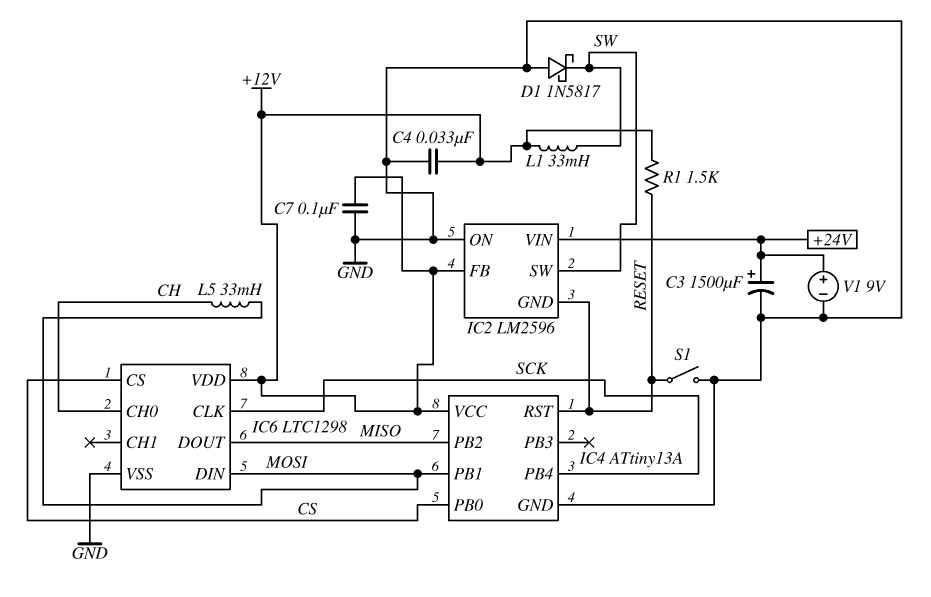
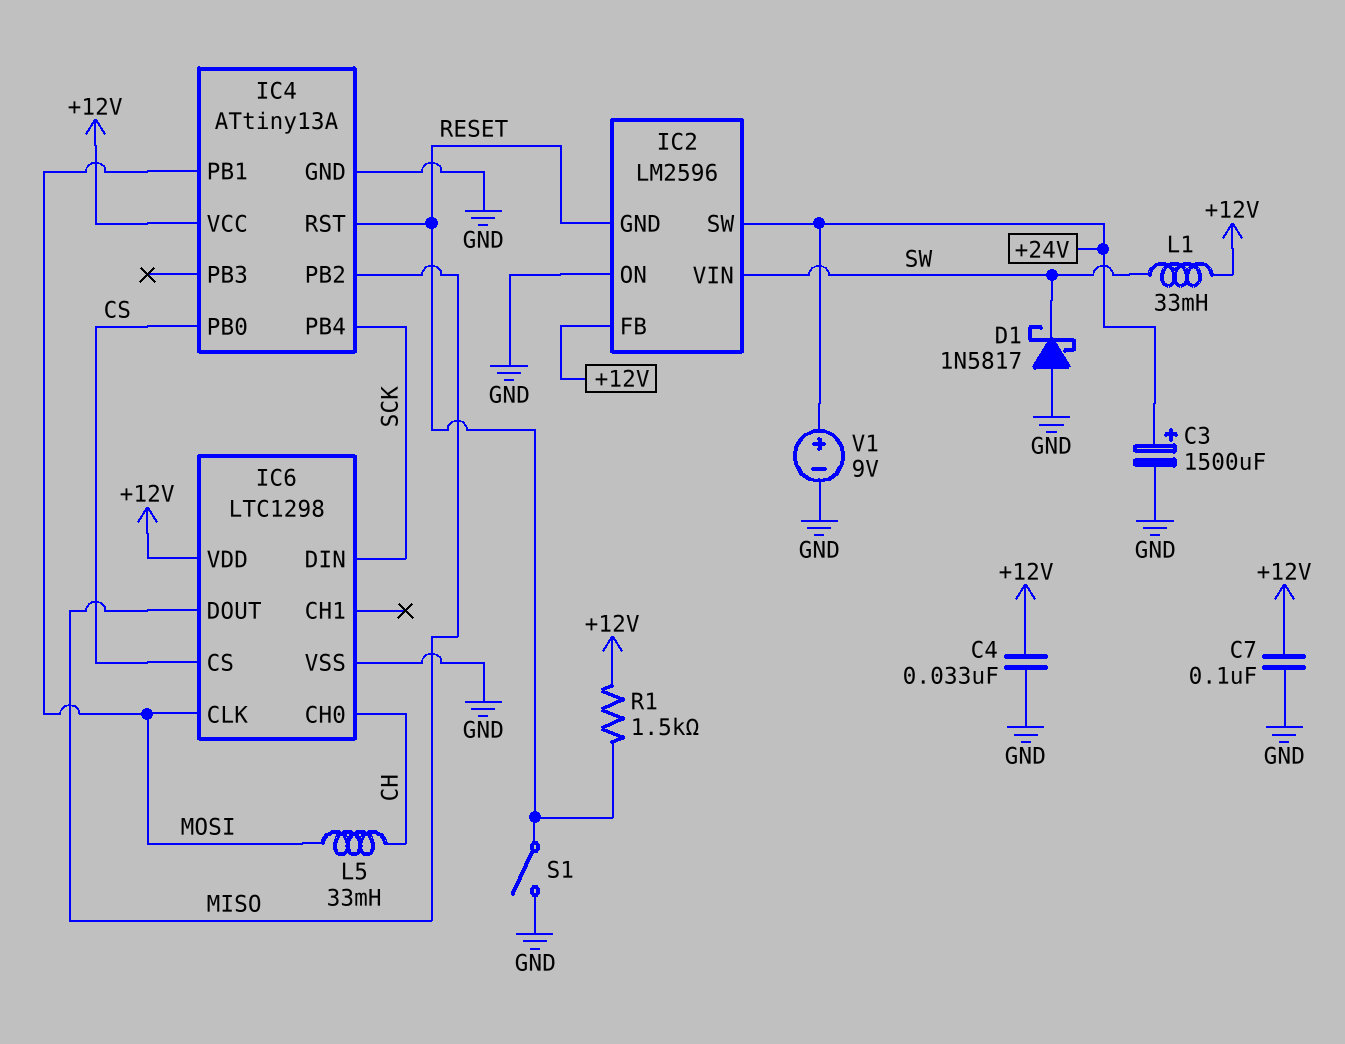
IC2 pin SW: SW -> +24V
IC2 pin VIN: +24V -> SW
IC6 pin CLK: SCK -> MOSI
IC6 pin DIN: MOSI -> SCK

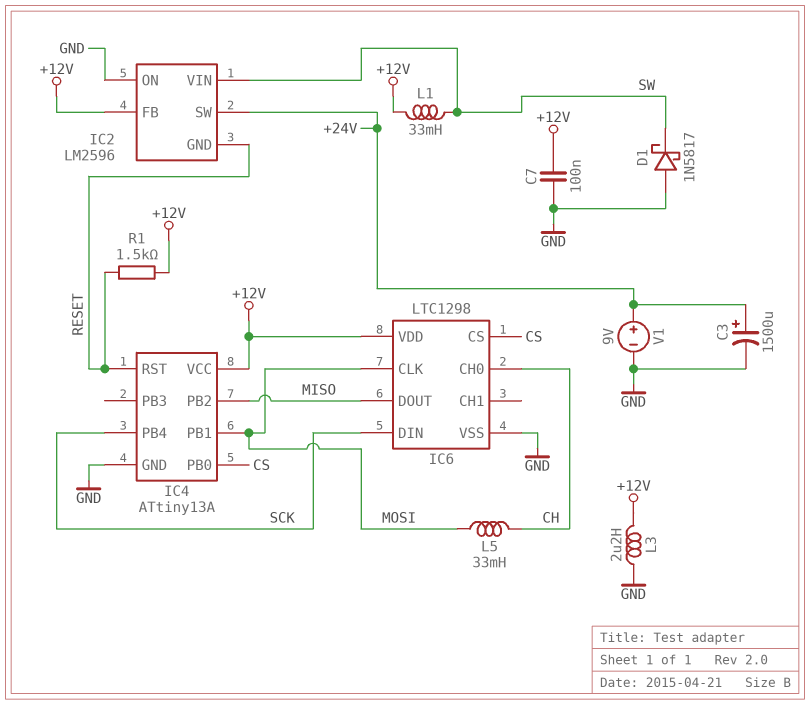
C4: 33nF (+12V, GND) -> none
L3: none -> 2.2uH (+12V, GND)
S1: switch (GND, RESET) -> none

